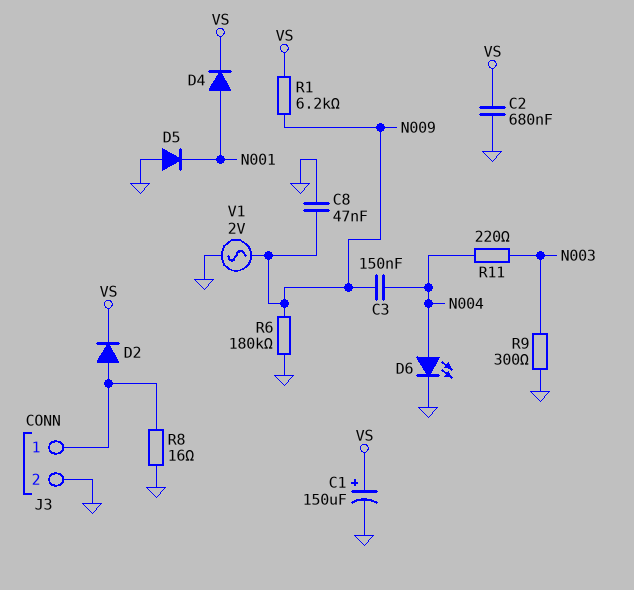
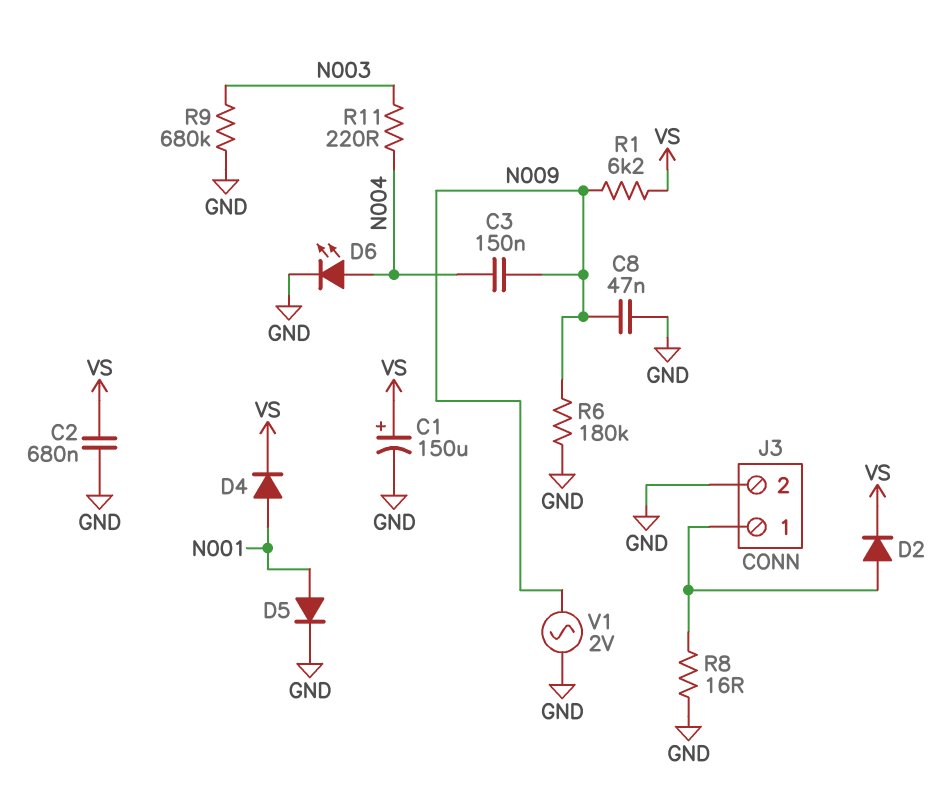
D5: diode (A GND, K N001) -> diode (A N001, K GND)
R9: 300 (GND, N003) -> 680k (GND, N003)

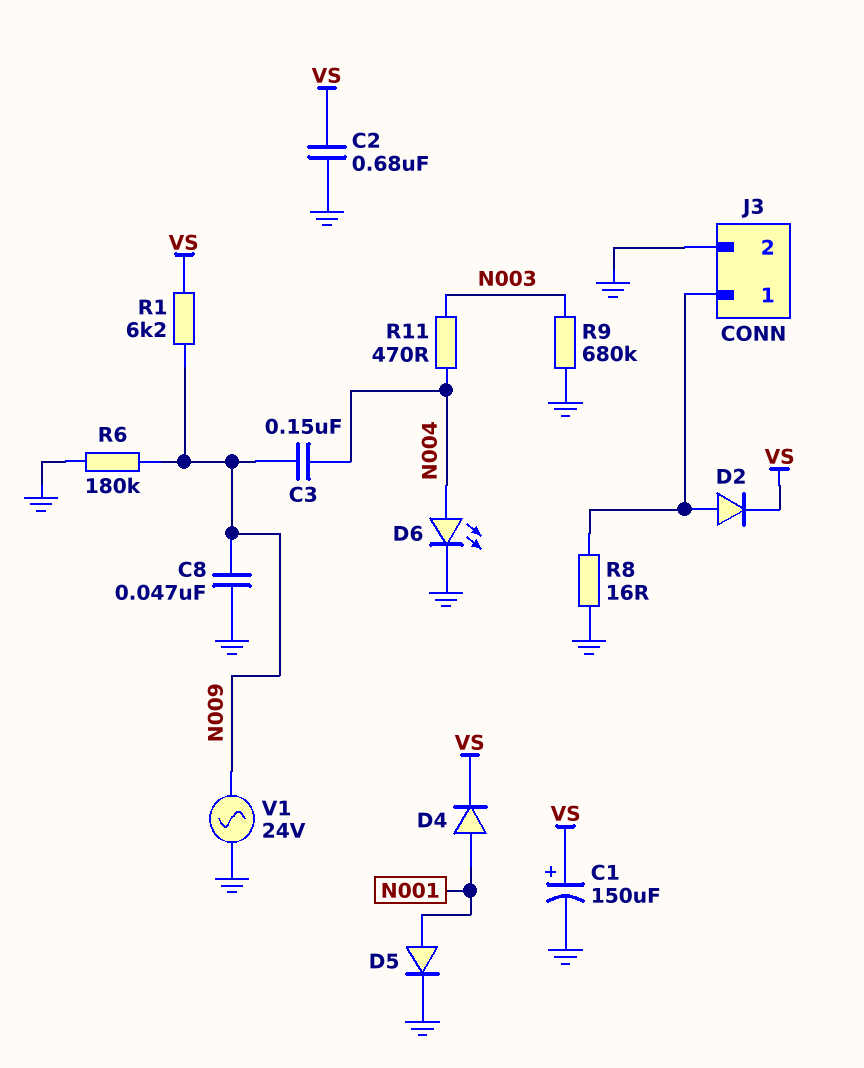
R11: 220 (N003, N004) -> 470 (N003, N004)
V1: AC 2V (GND, N009) -> AC 24V (GND, N009)

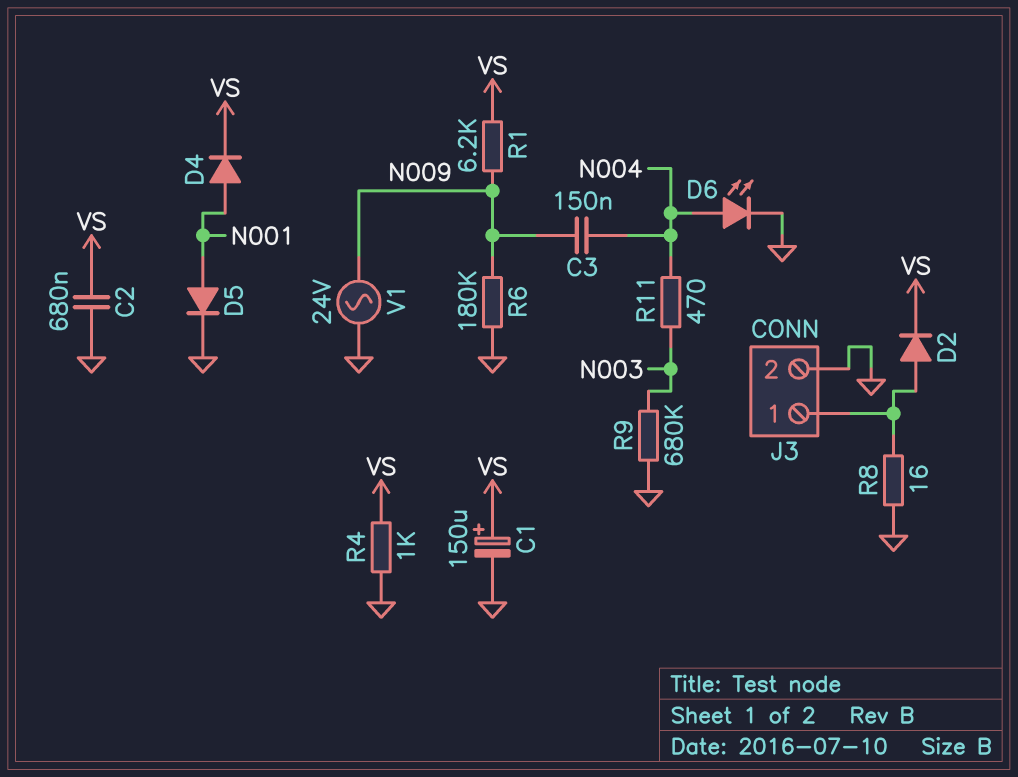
C8: 47nF (GND, N009) -> none
R4: none -> 1k (GND, VS)

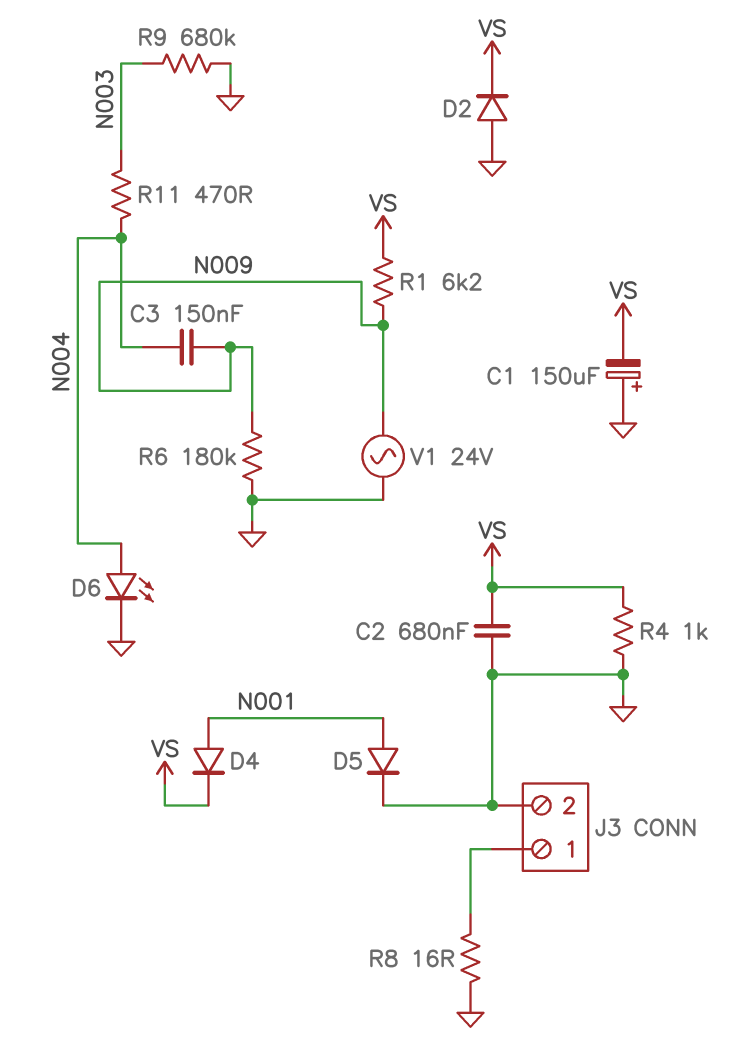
C1: 150uF (plus VS, minus GND) -> 150uF (plus GND, minus VS)
D2: diode (A J3/1, K VS) -> diode (A GND, K VS)

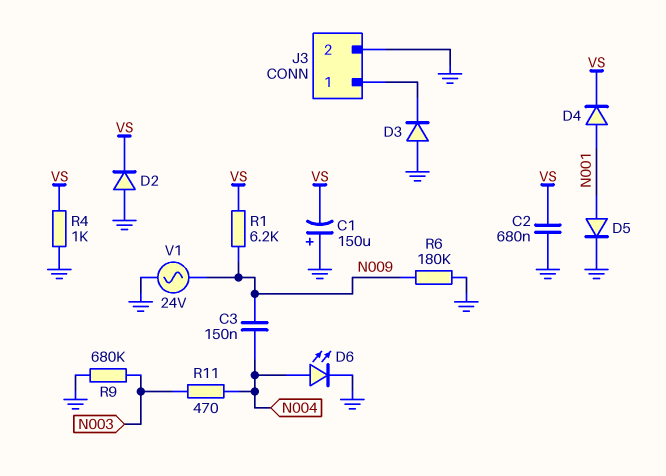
D3: none -> diode (A GND, K J3/1)
R8: 16 (GND, J3/1) -> none

